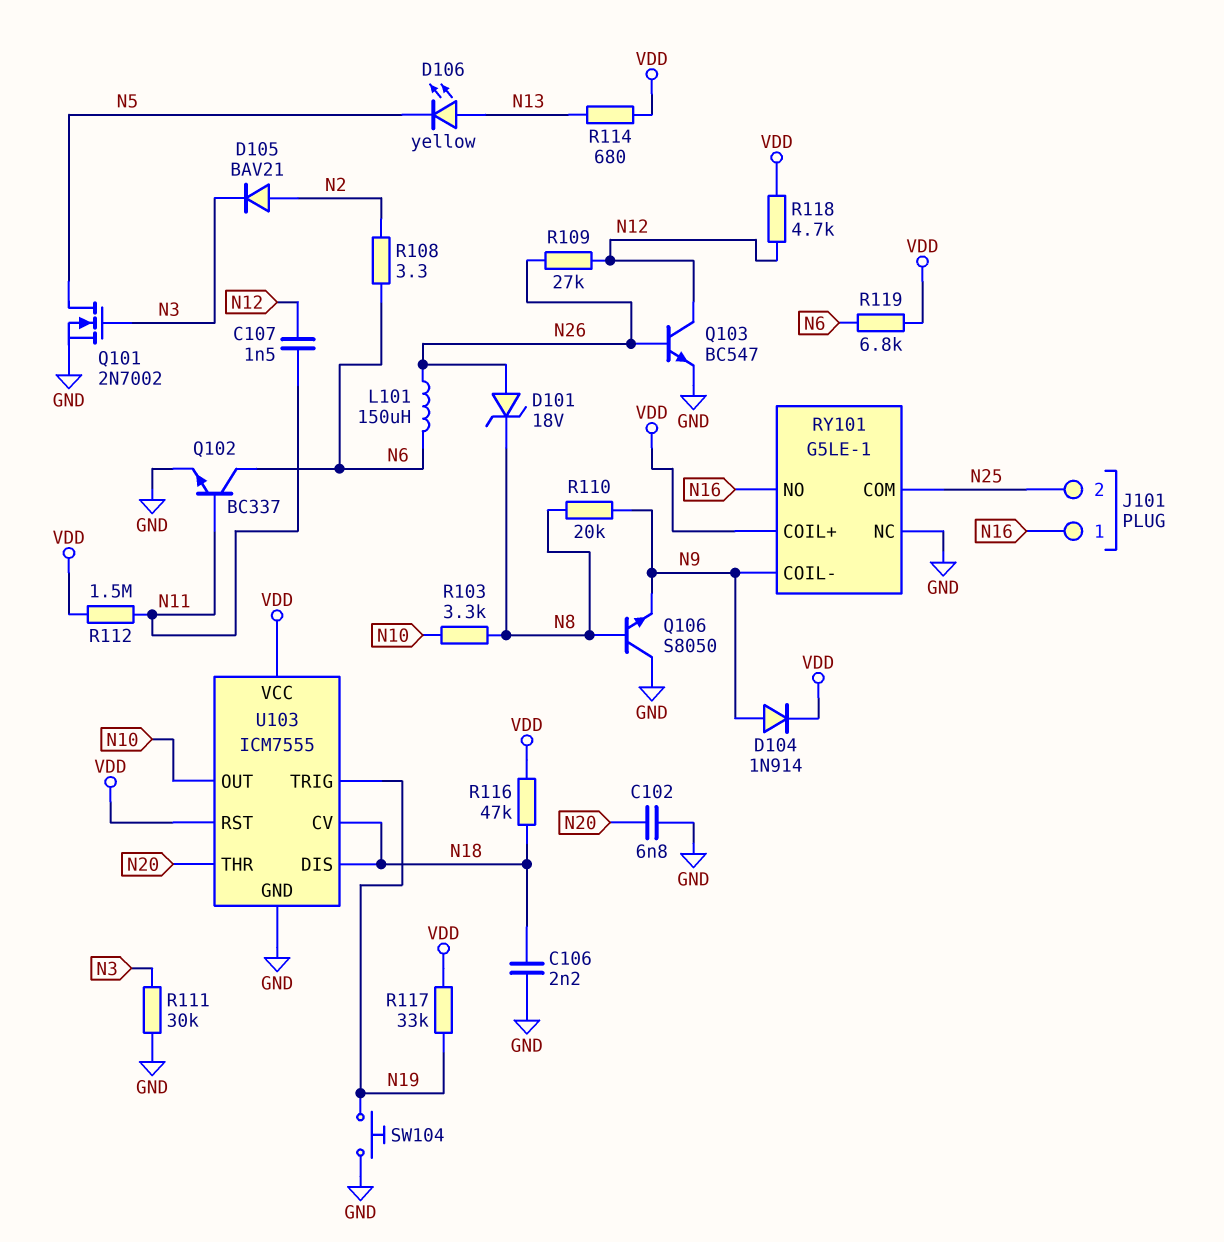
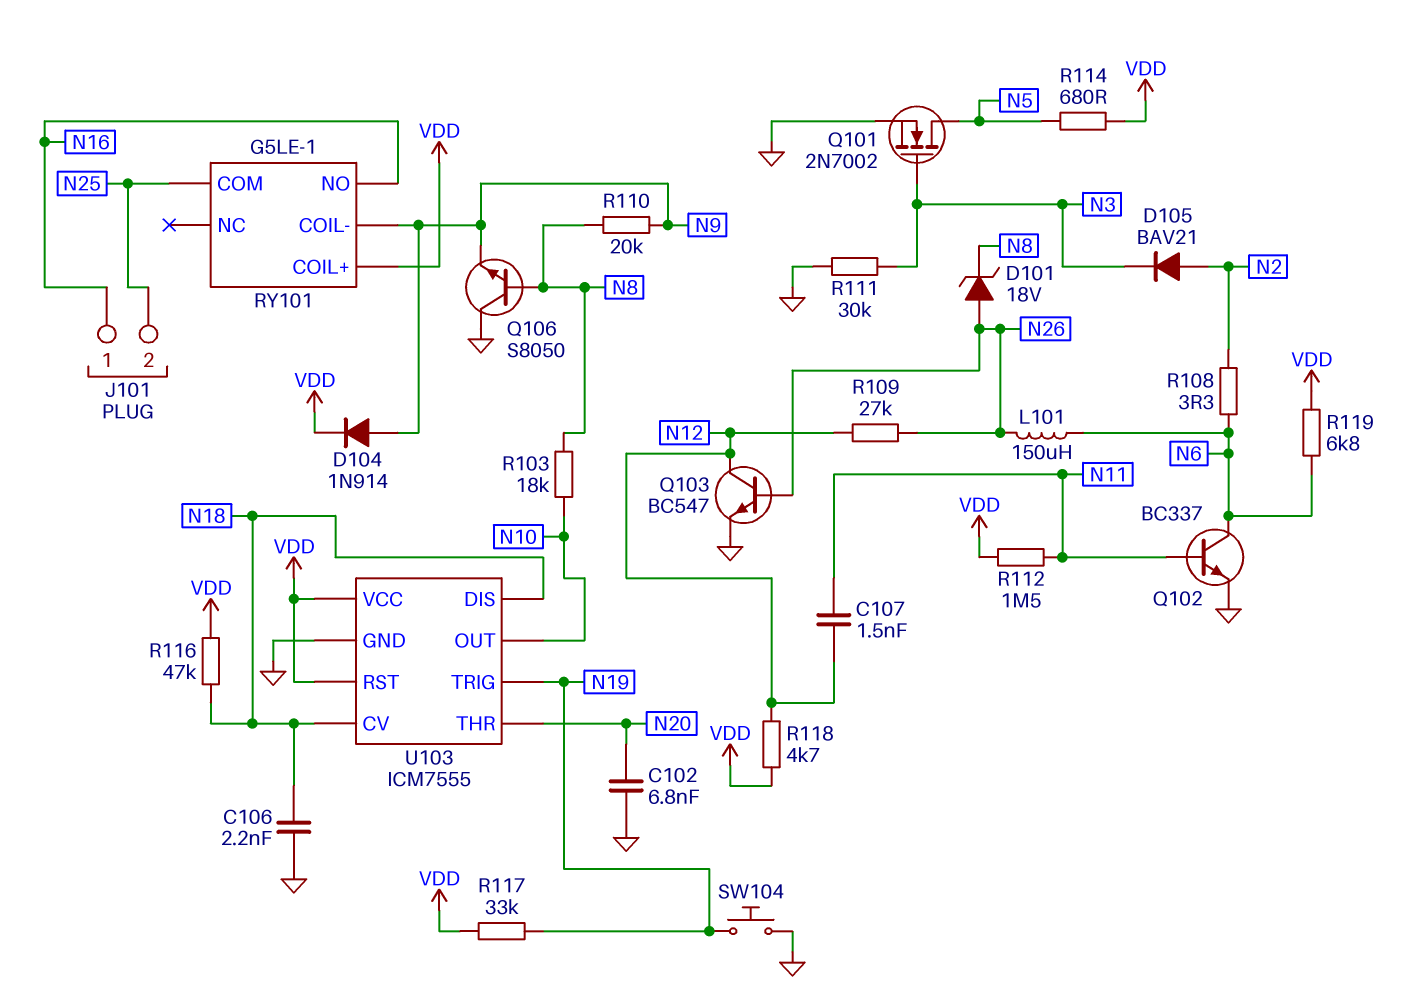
D106: LED yellow (A N13, K N5) -> none
R103: 3.3k (N8, N10) -> 18k (N8, N10)
R114: 680 (N13, VDD) -> 680 (N5, VDD)
RY101 pin NC: GND -> none

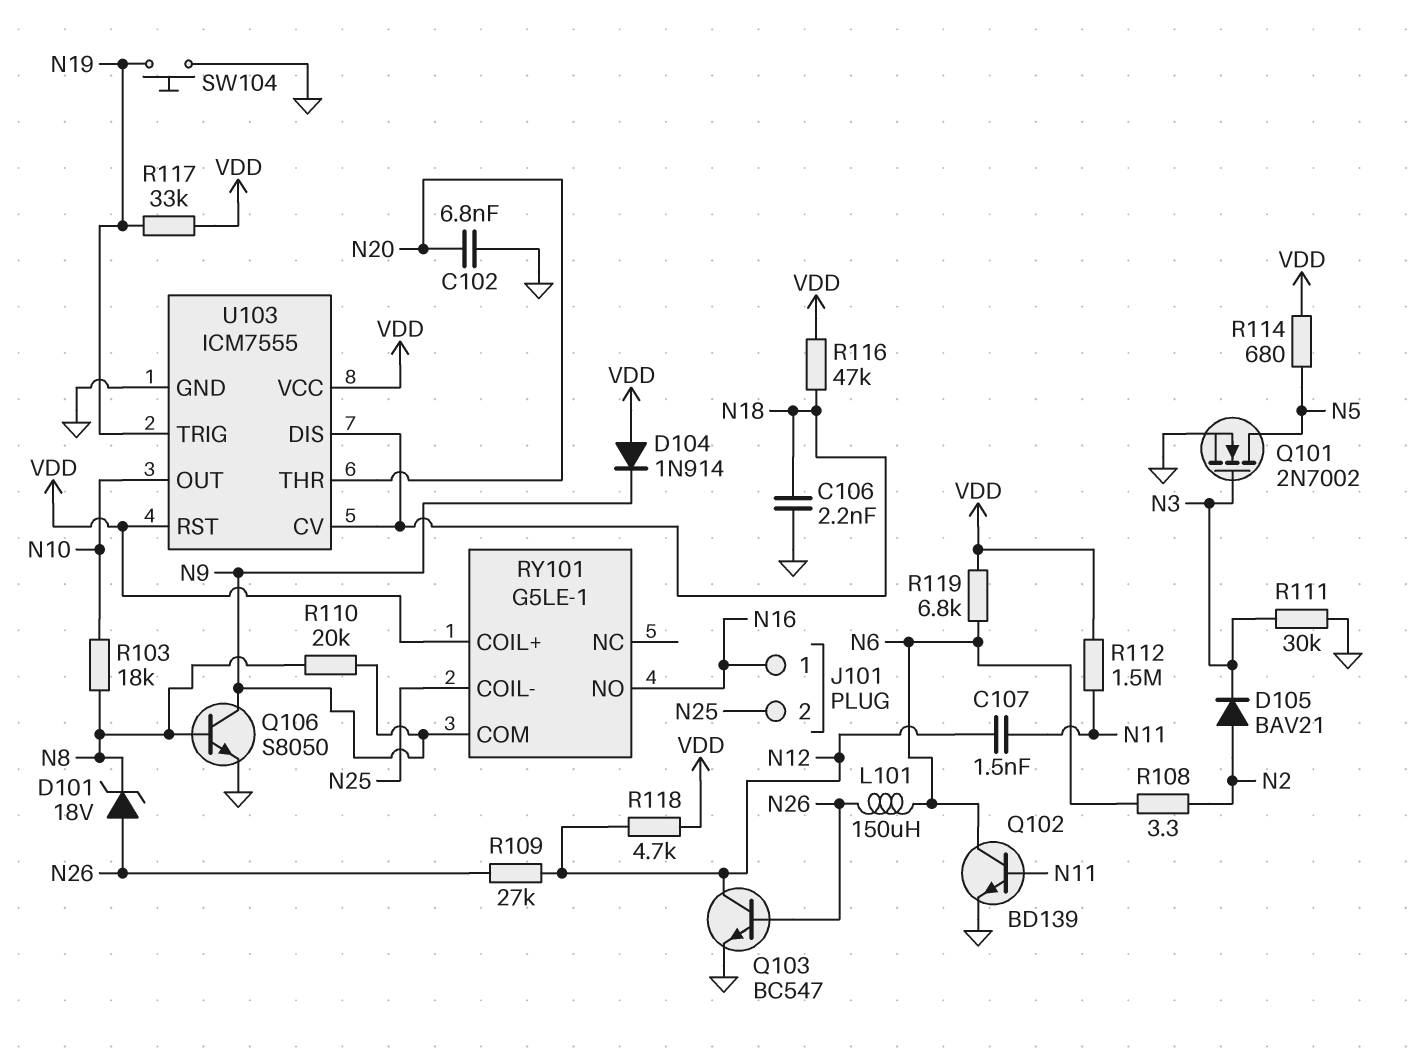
D104: diode 1N914 (A N9, K VDD) -> diode 1N914 (A VDD, K N9)
Q102: NPN BC337 (B N11, C N6, E GND) -> NPN BD139 (B N11, C N6, E GND)
Q106: NPN S8050 (B N8, C GND, E N9) -> NPN S8050 (B N8, C N9, E GND)
RY101 pin COIL-: N9 -> N25
RY101 pin COM: N25 -> N9

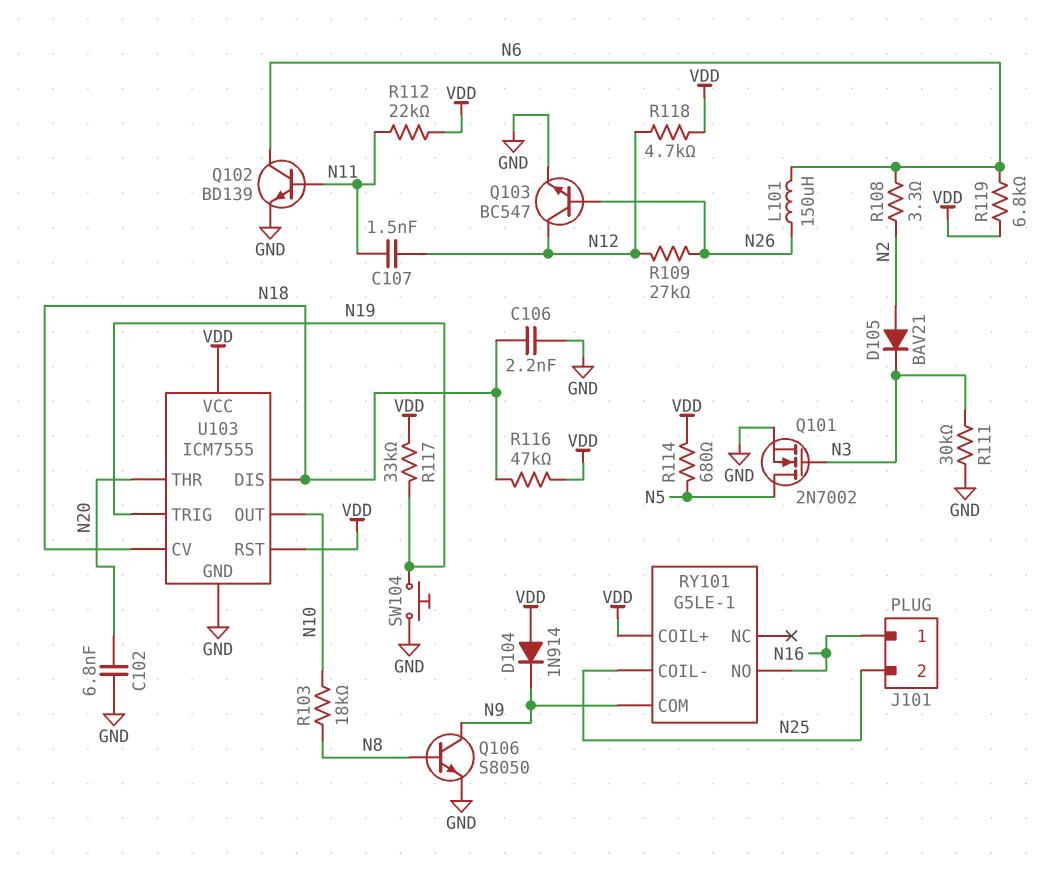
D101: zener 18V (A N26, K N8) -> none
R110: 20k (N8, N9) -> none
R112: 1.5M (N11, VDD) -> 22k (N11, VDD)

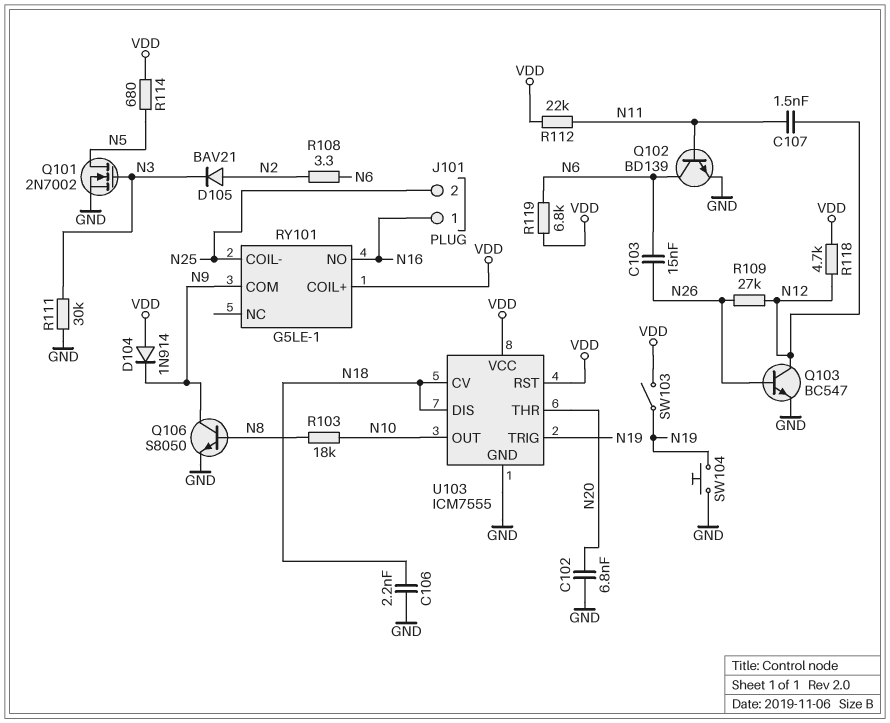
C103: none -> 15nF (N6, N26)
L101: 150uH (N6, N26) -> none
R116: 47k (N18, VDD) -> none
R117: 33k (N19, VDD) -> none
SW103: none -> switch (N19, VDD)

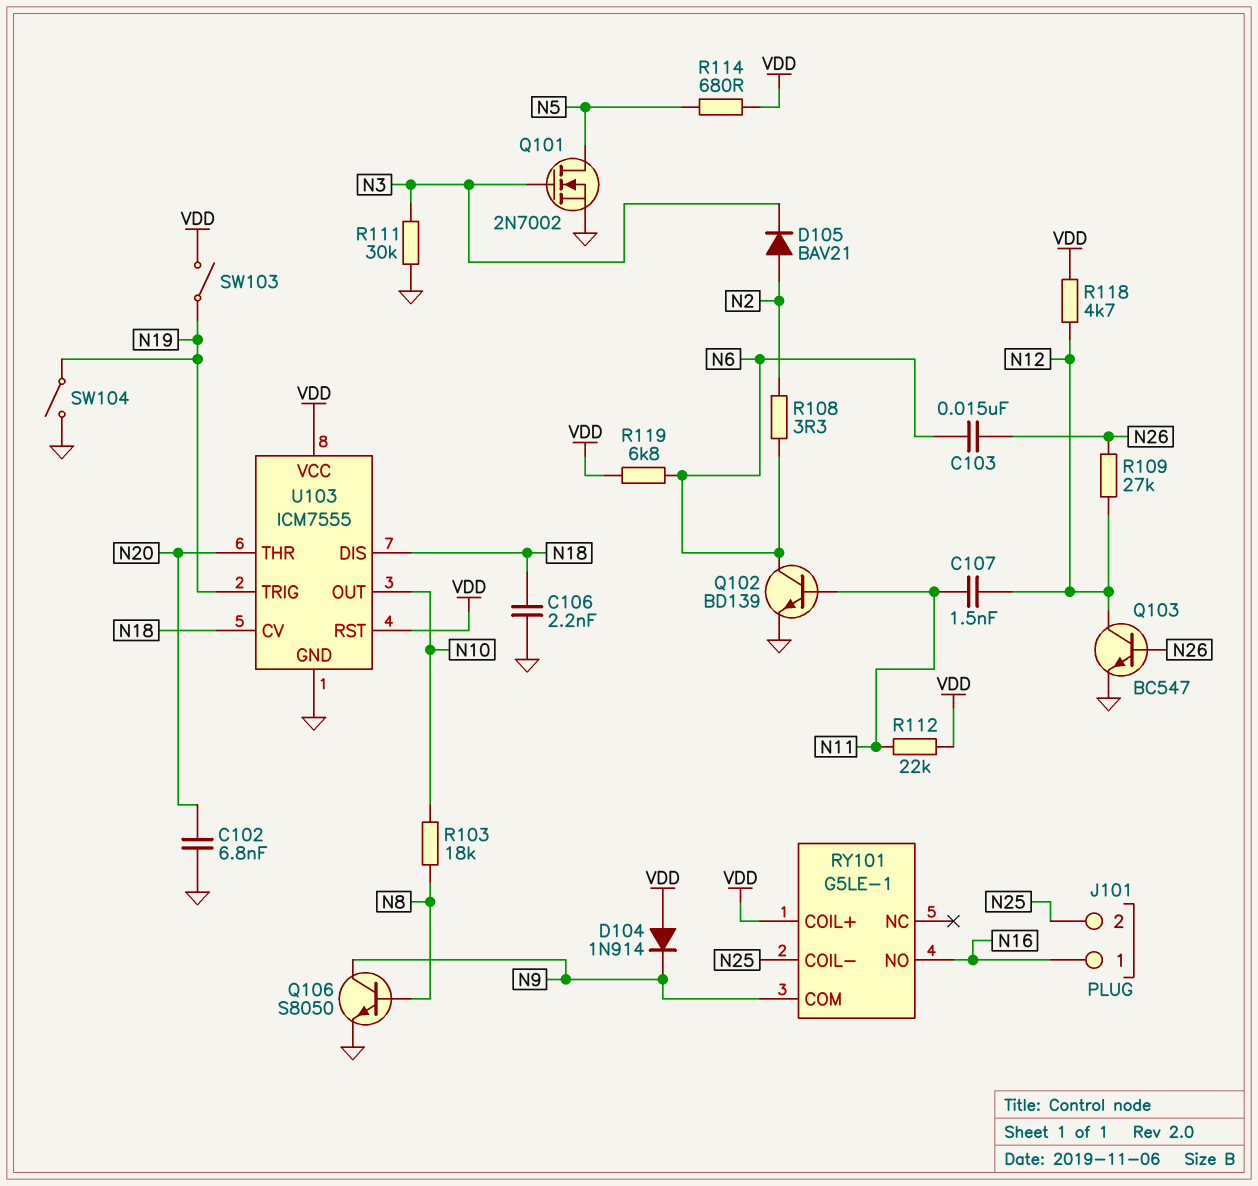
SW104: button (GND, N19) -> switch (GND, N19)

